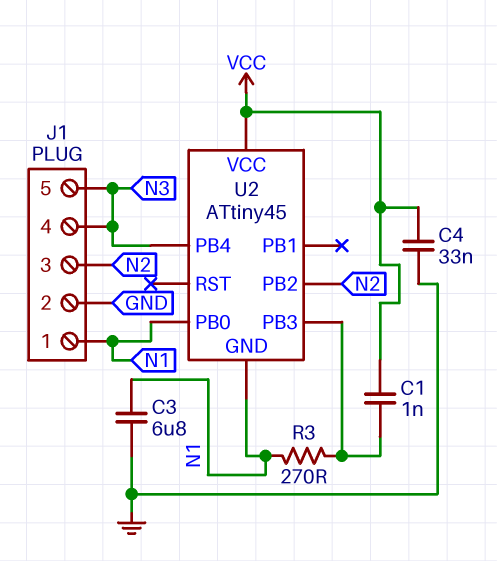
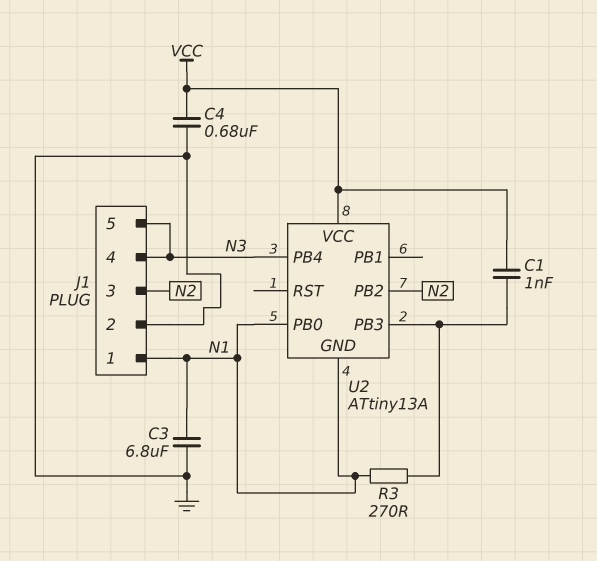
C4: 33nF (GND, VCC) -> 680nF (GND, VCC)
U2: ATtiny45 -> ATtiny13A

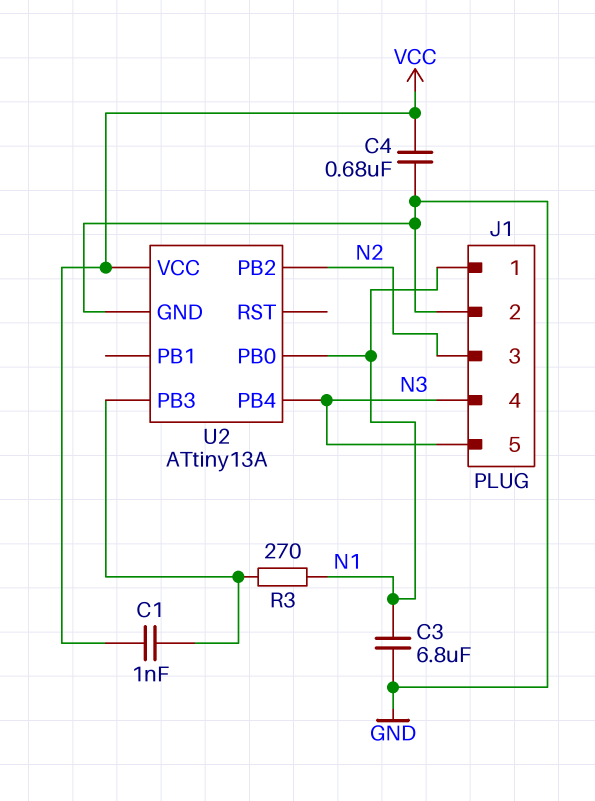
U2 pin GND: N1 -> GND

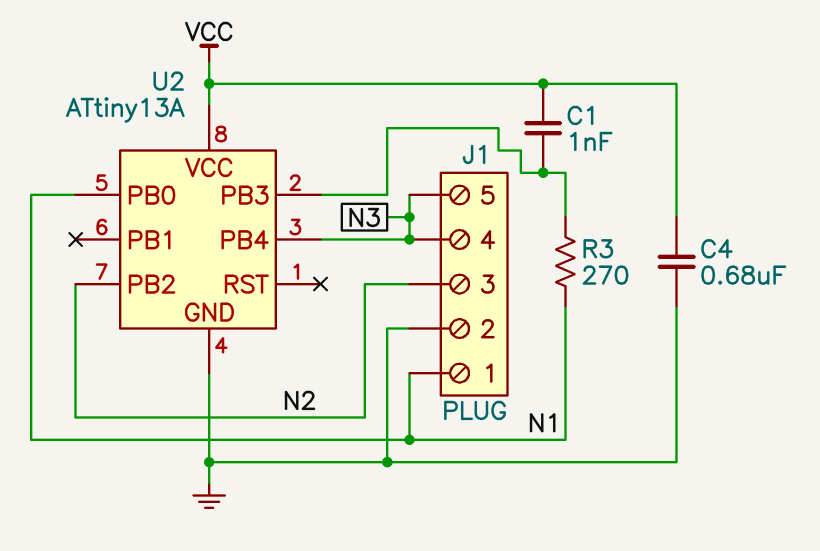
C3: 6.8uF (GND, N1) -> none

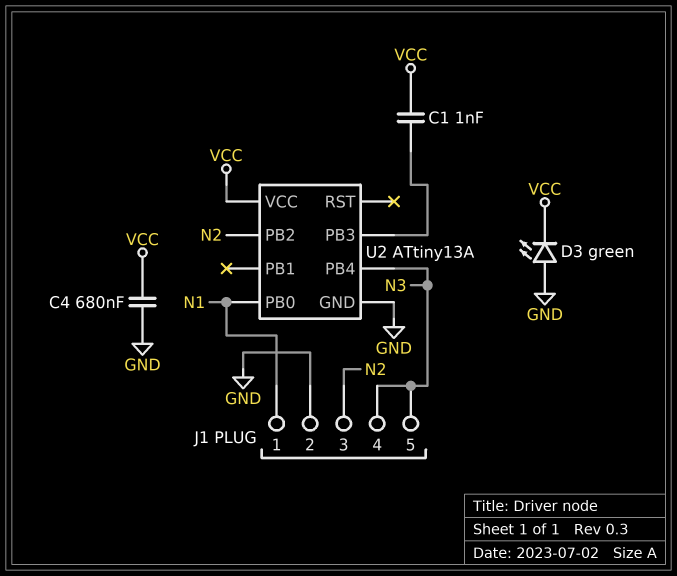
D3: none -> LED green (A GND, K VCC)
R3: 270 (N1, U2/PB3) -> none

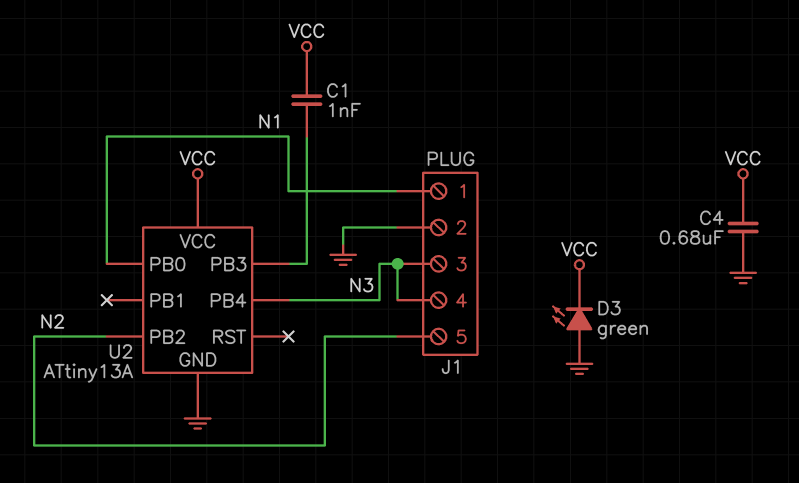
J1 pin 3: N2 -> N3
J1 pin 5: N3 -> N2

